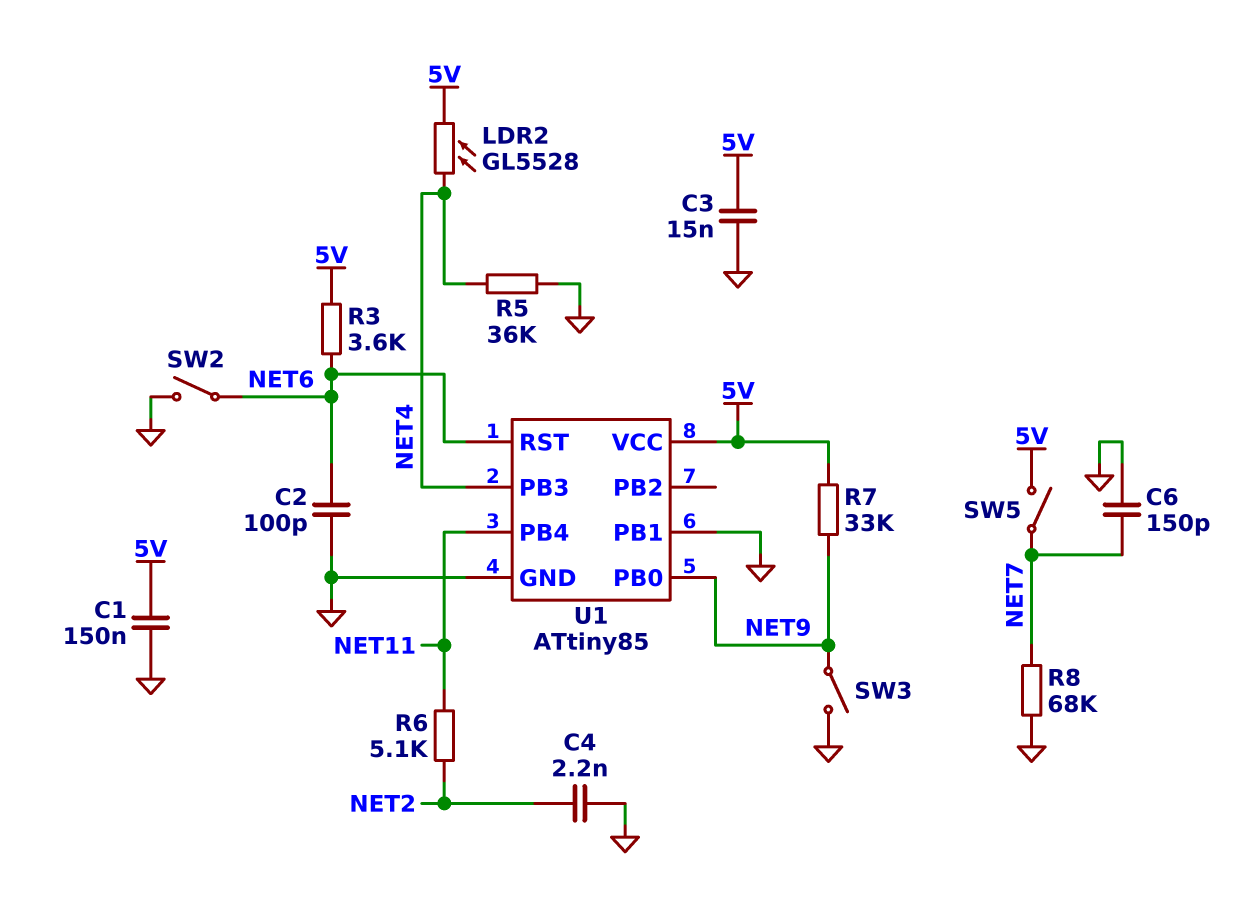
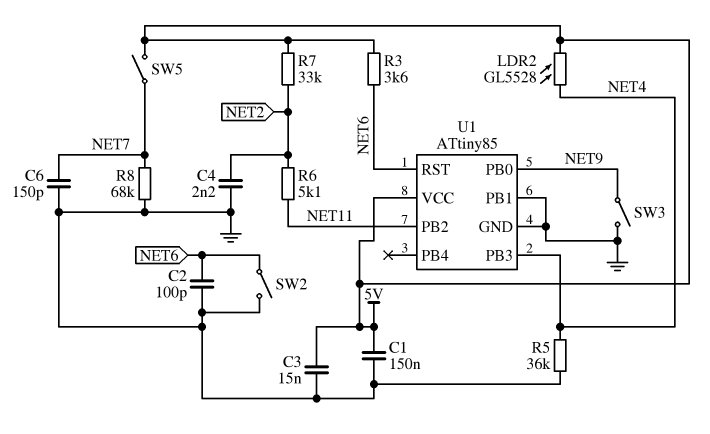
R7: 33k (5V, NET9) -> 33k (5V, NET2)
U1 pin PB2: none -> NET11
U1 pin PB4: NET11 -> none

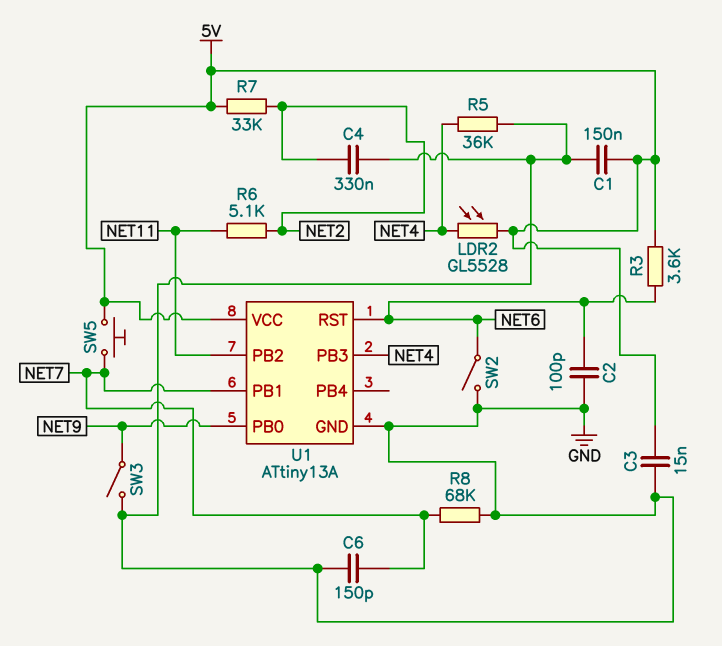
C4: 2.2nF (GND, NET2) -> 330nF (GND, NET2)
SW5: switch (5V, NET7) -> button (5V, NET7)
U1: ATtiny85 -> ATtiny13A
U1 pin PB1: GND -> NET7

